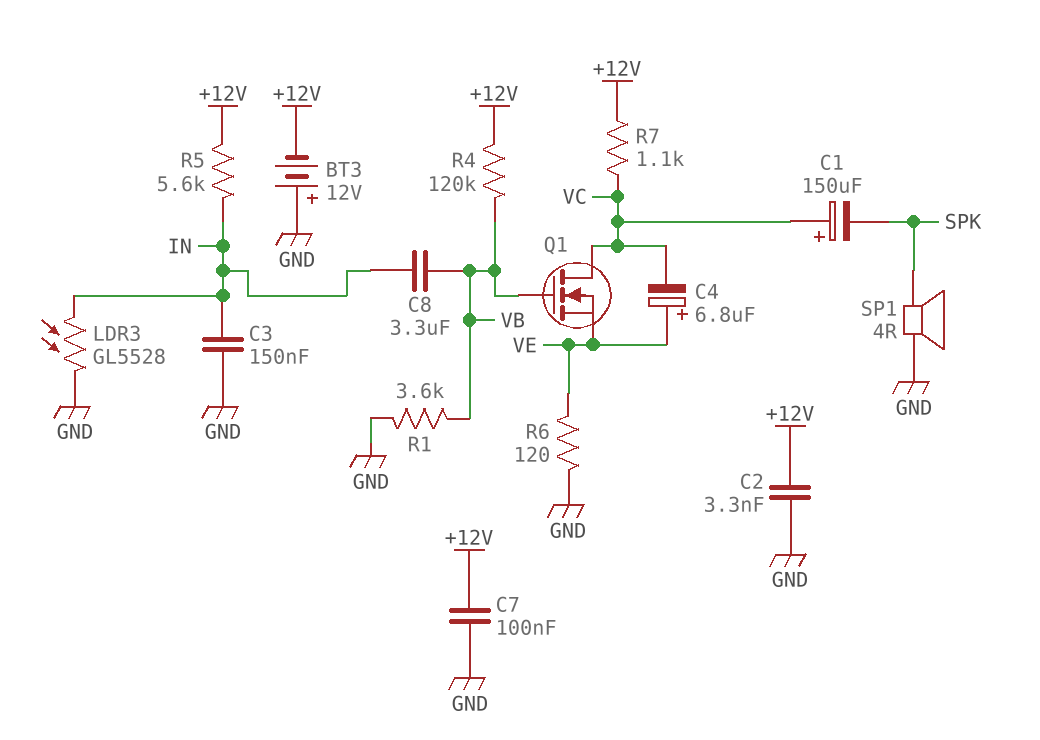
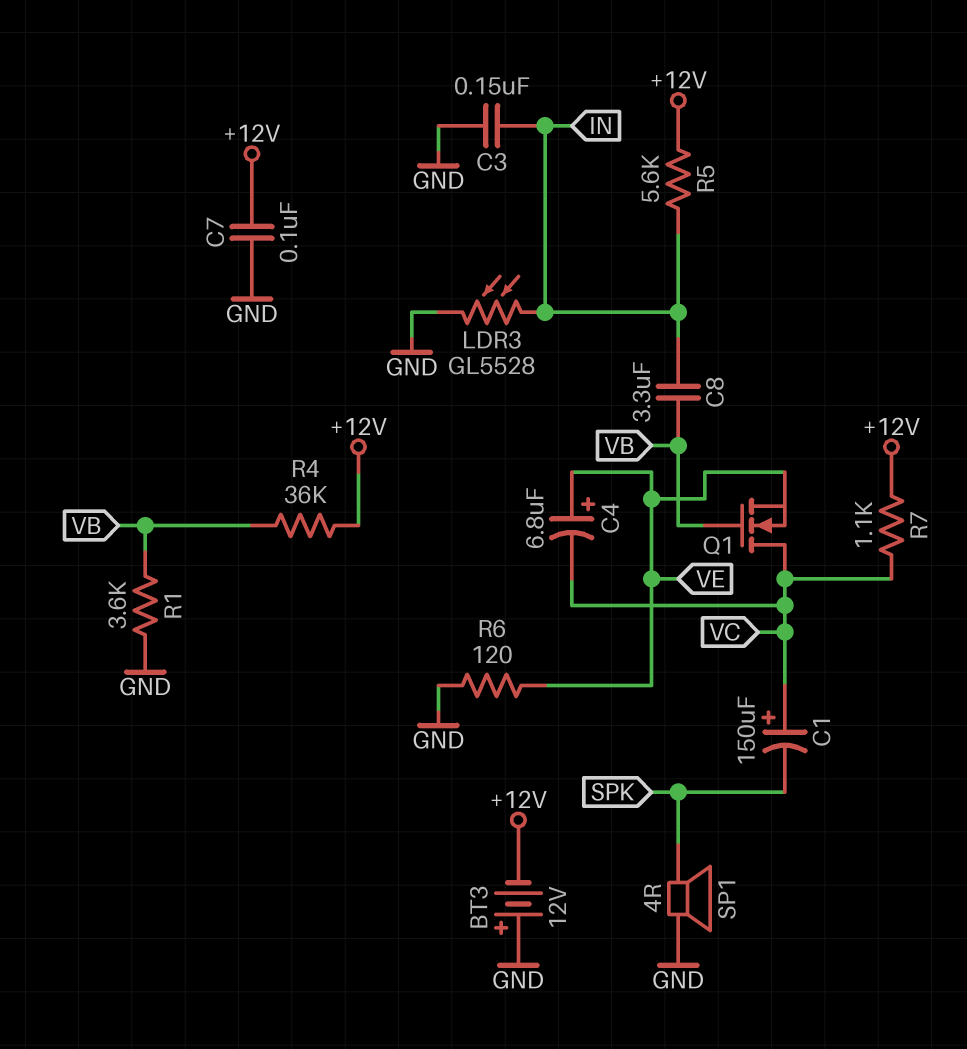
C2: 3.3nF (+12V, GND) -> none
R4: 120k (+12V, VB) -> 36k (+12V, VB)

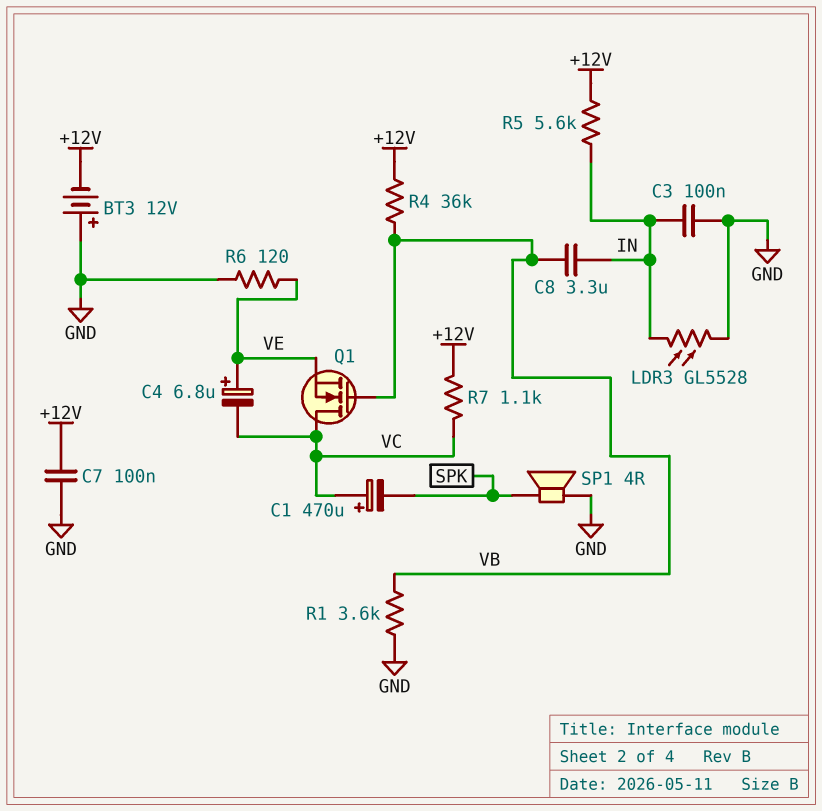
C1: 150uF (plus VC, minus SPK) -> 470uF (plus VC, minus SPK)
C3: 150nF (GND, IN) -> 100nF (GND, IN)

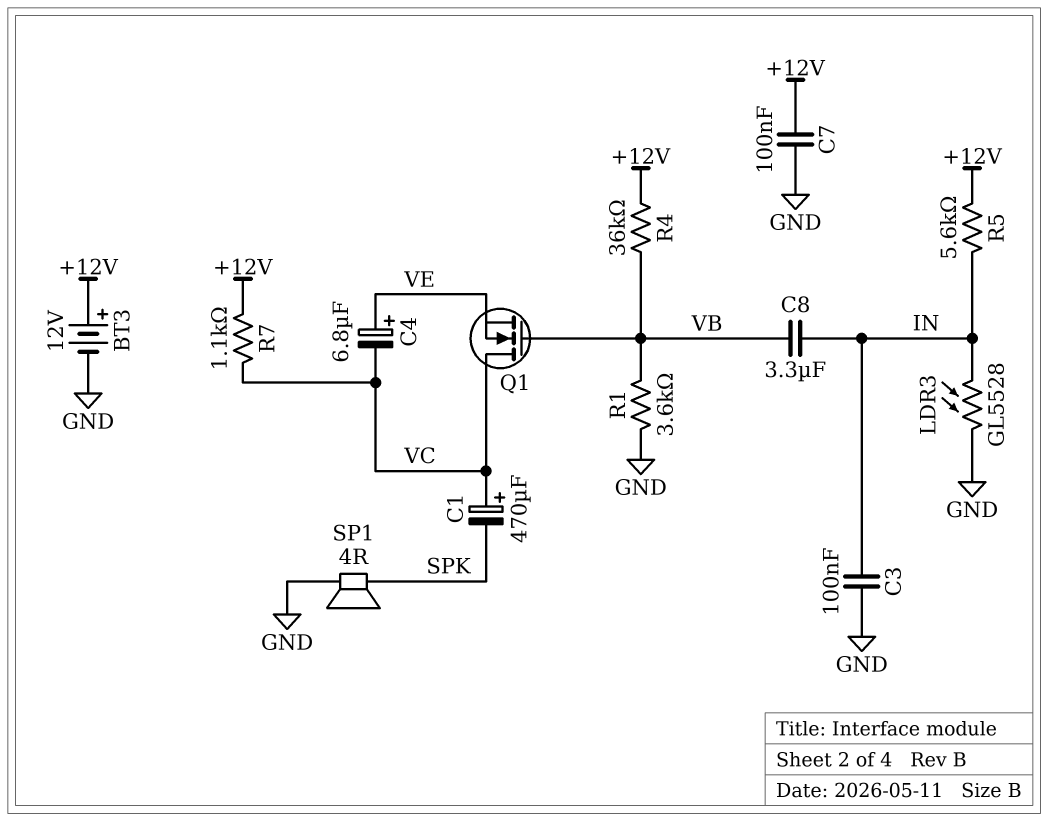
BT3: 12V (plus GND, minus +12V) -> 12V (plus +12V, minus GND)
R6: 120 (GND, VE) -> none

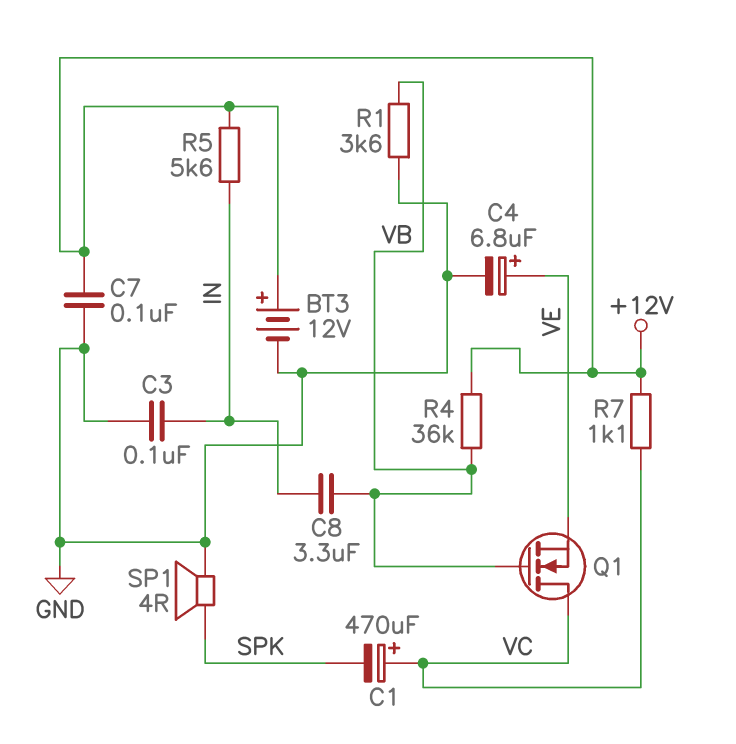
C4: 6.8uF (plus VE, minus VC) -> 6.8uF (plus VE, minus GND)
LDR3: GL5528 (GND, IN) -> none

